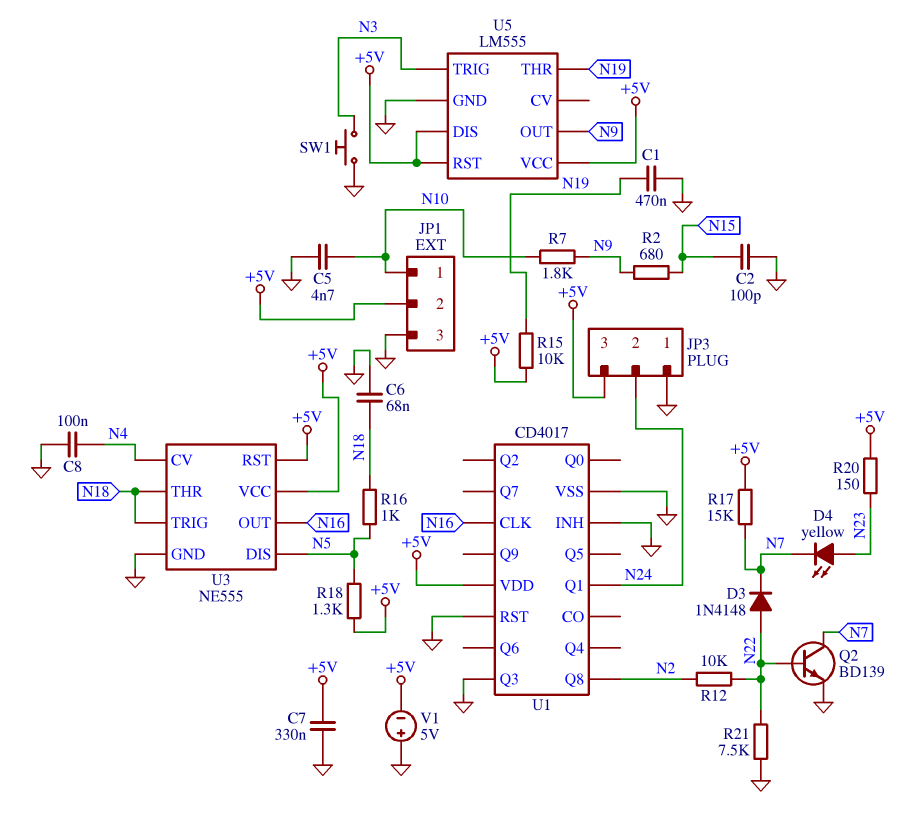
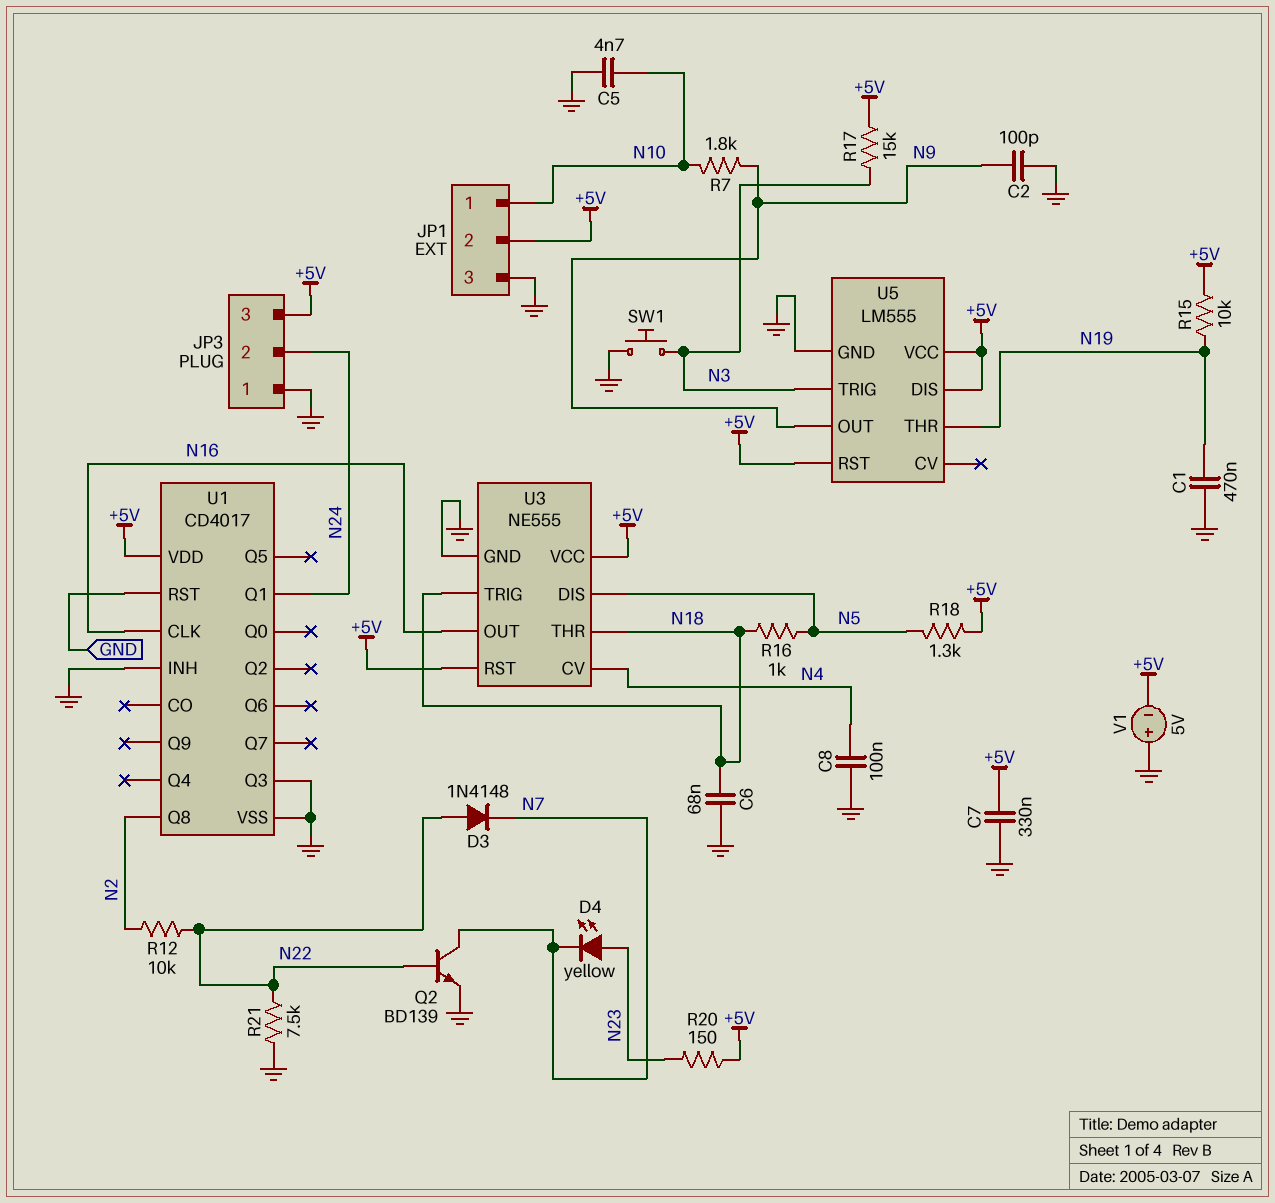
C2: 100pF (GND, N15) -> 100pF (GND, N9)
R2: 680 (N9, N15) -> none
R17: 15k (+5V, N7) -> 15k (+5V, N3)

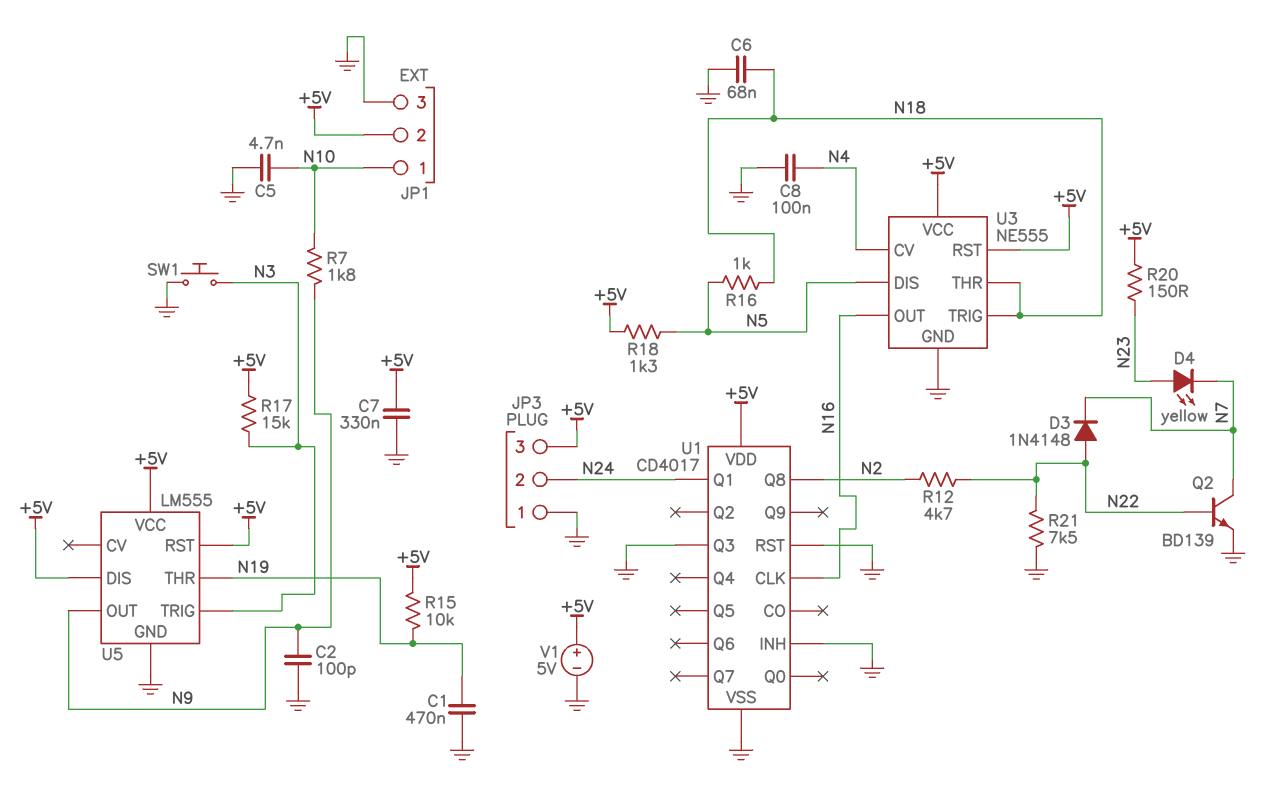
R12: 10k (N2, N22) -> 4.7k (N2, N22)
V1: 5V (plus GND, minus +5V) -> 5V (plus +5V, minus GND)

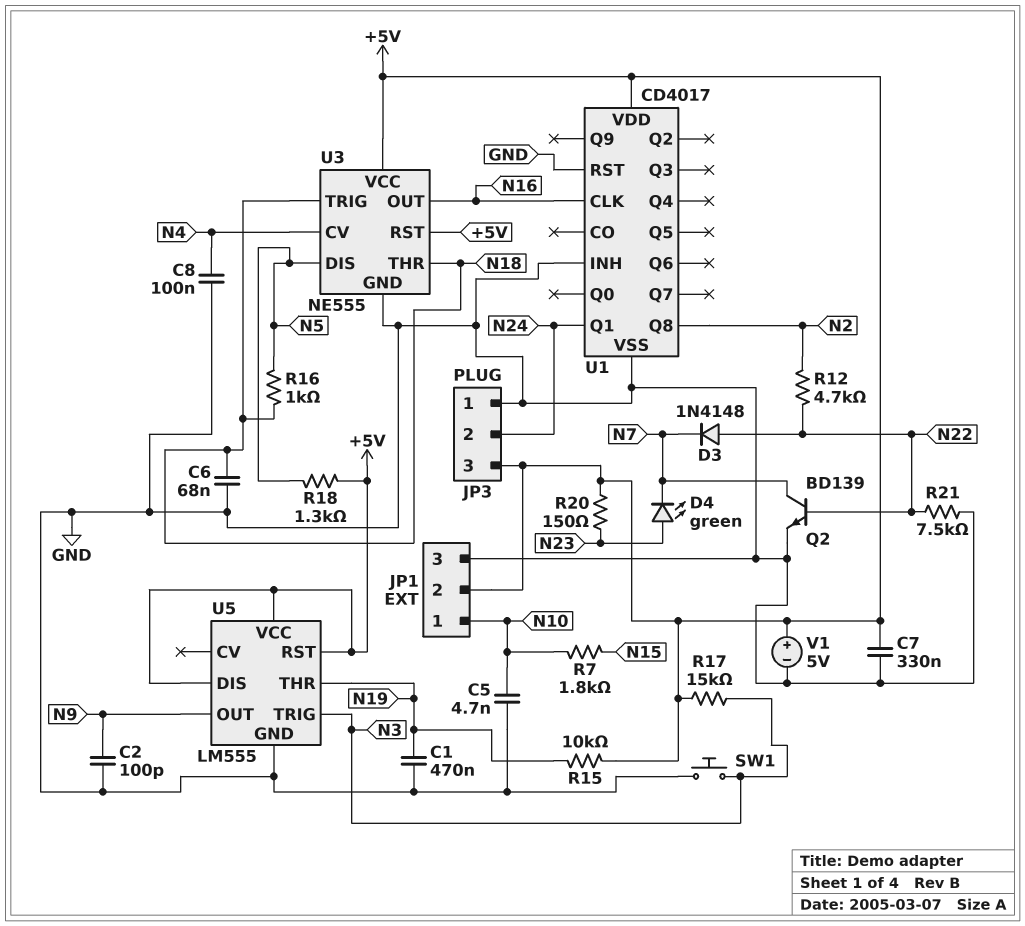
D4: LED yellow (A N23, K N7) -> LED green (A N23, K N7)
R7: 1.8k (N9, N10) -> 1.8k (N10, N15)
U1 pin Q3: GND -> none

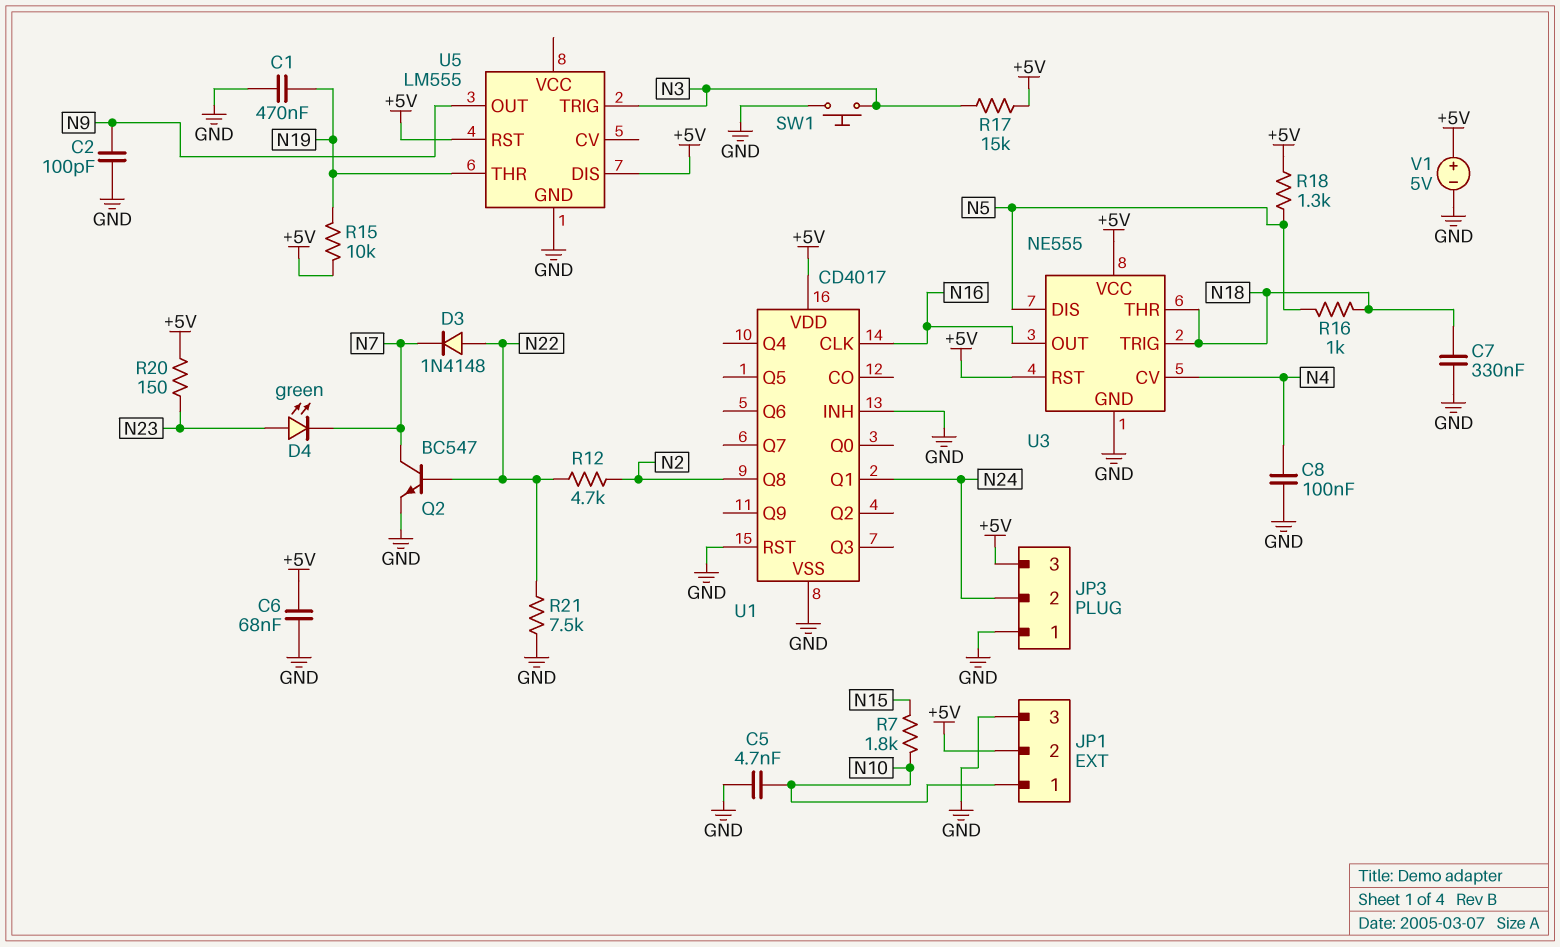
C6: 68nF (GND, N18) -> 68nF (+5V, GND)
C7: 330nF (+5V, GND) -> 330nF (GND, N18)
Q2: NPN BD139 (B N22, C N7, E GND) -> NPN BC547 (B N22, C N7, E GND)
U5 pin VCC: +5V -> none

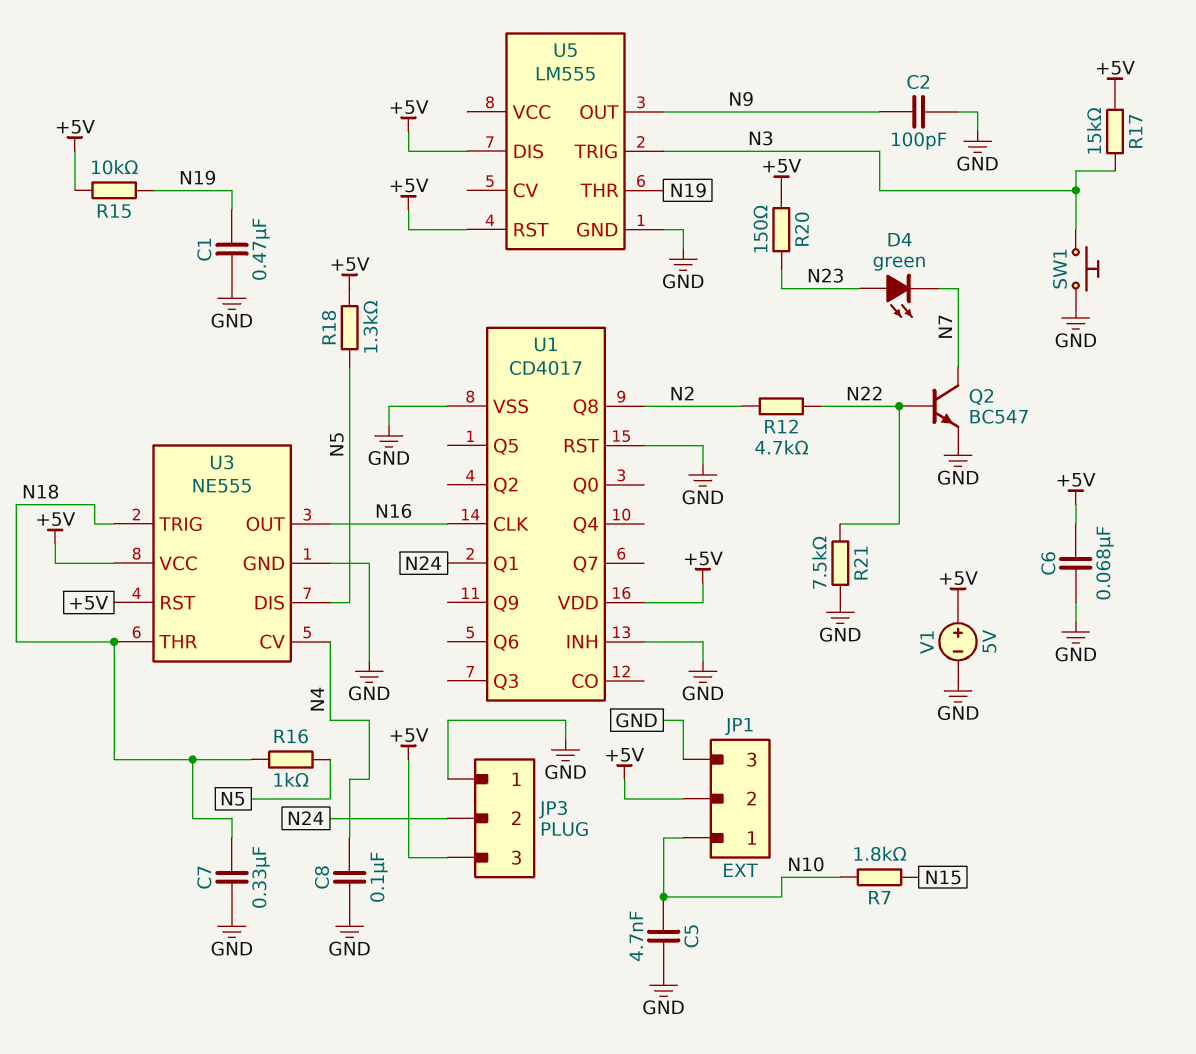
D3: diode 1N4148 (A N22, K N7) -> none

